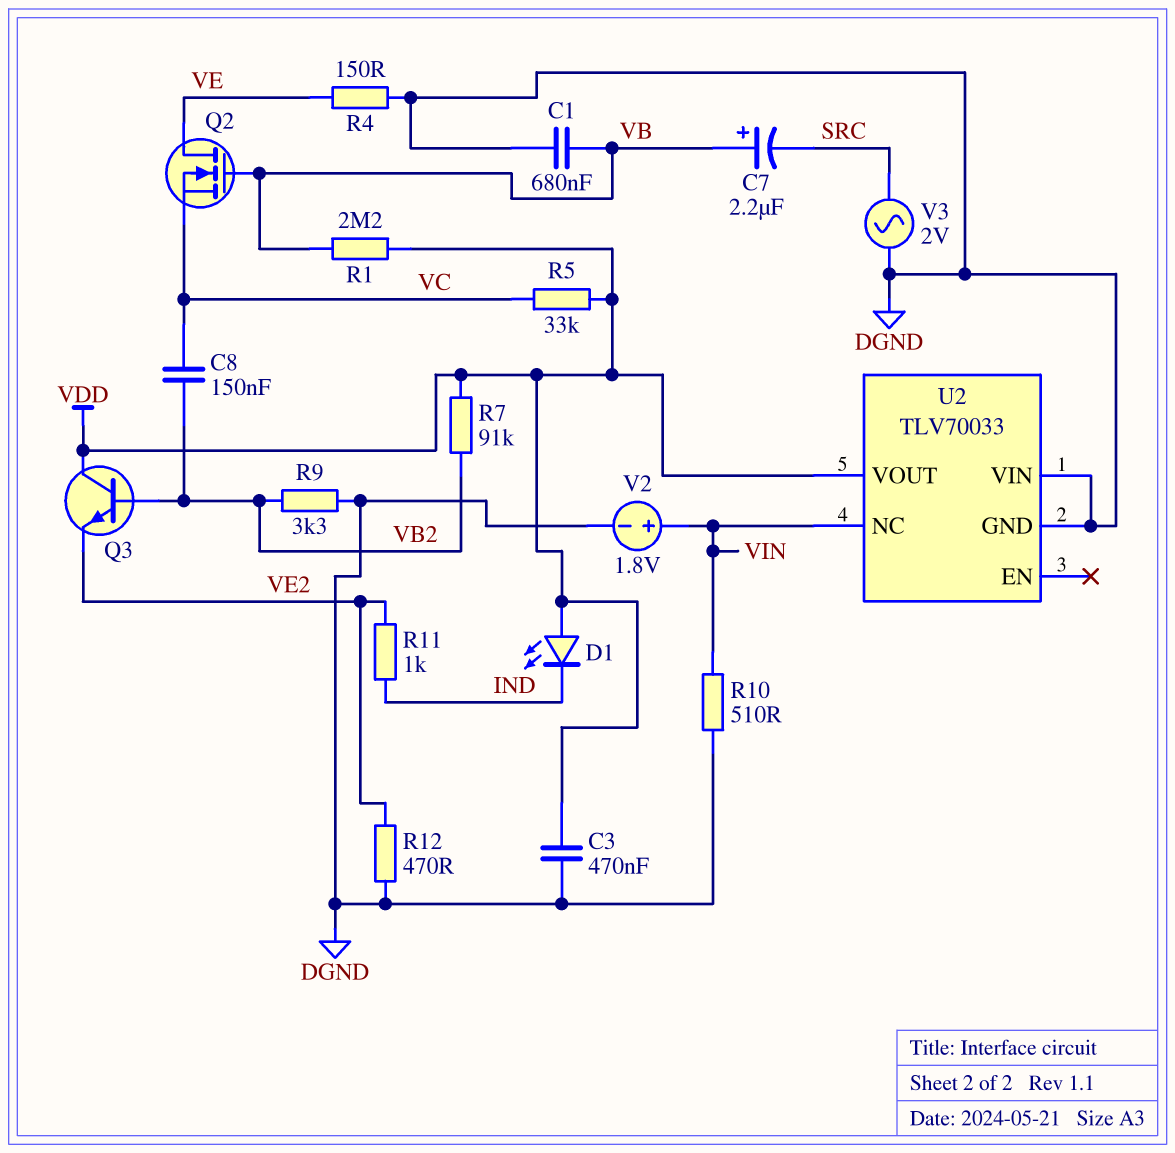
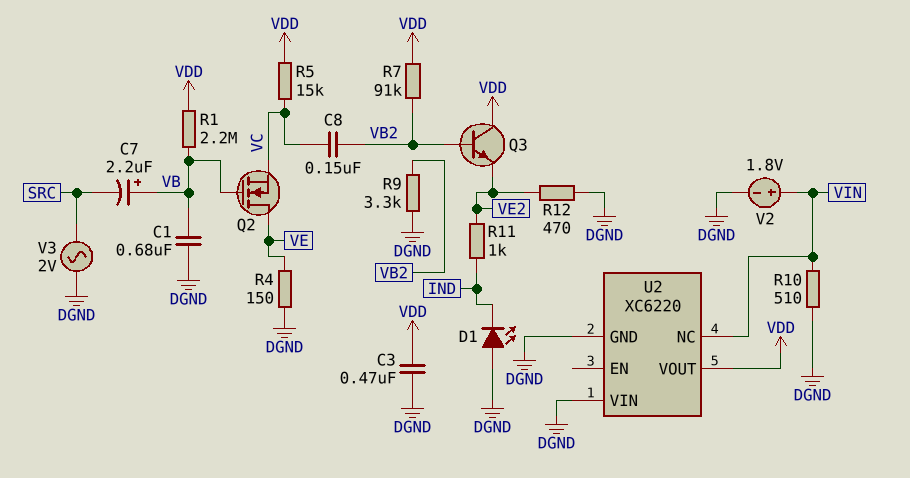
D1: LED (A VDD, K IND) -> LED (A DGND, K IND)
R5: 33k (VC, VDD) -> 15k (VC, VDD)
U2: TLV70033 -> XC6220

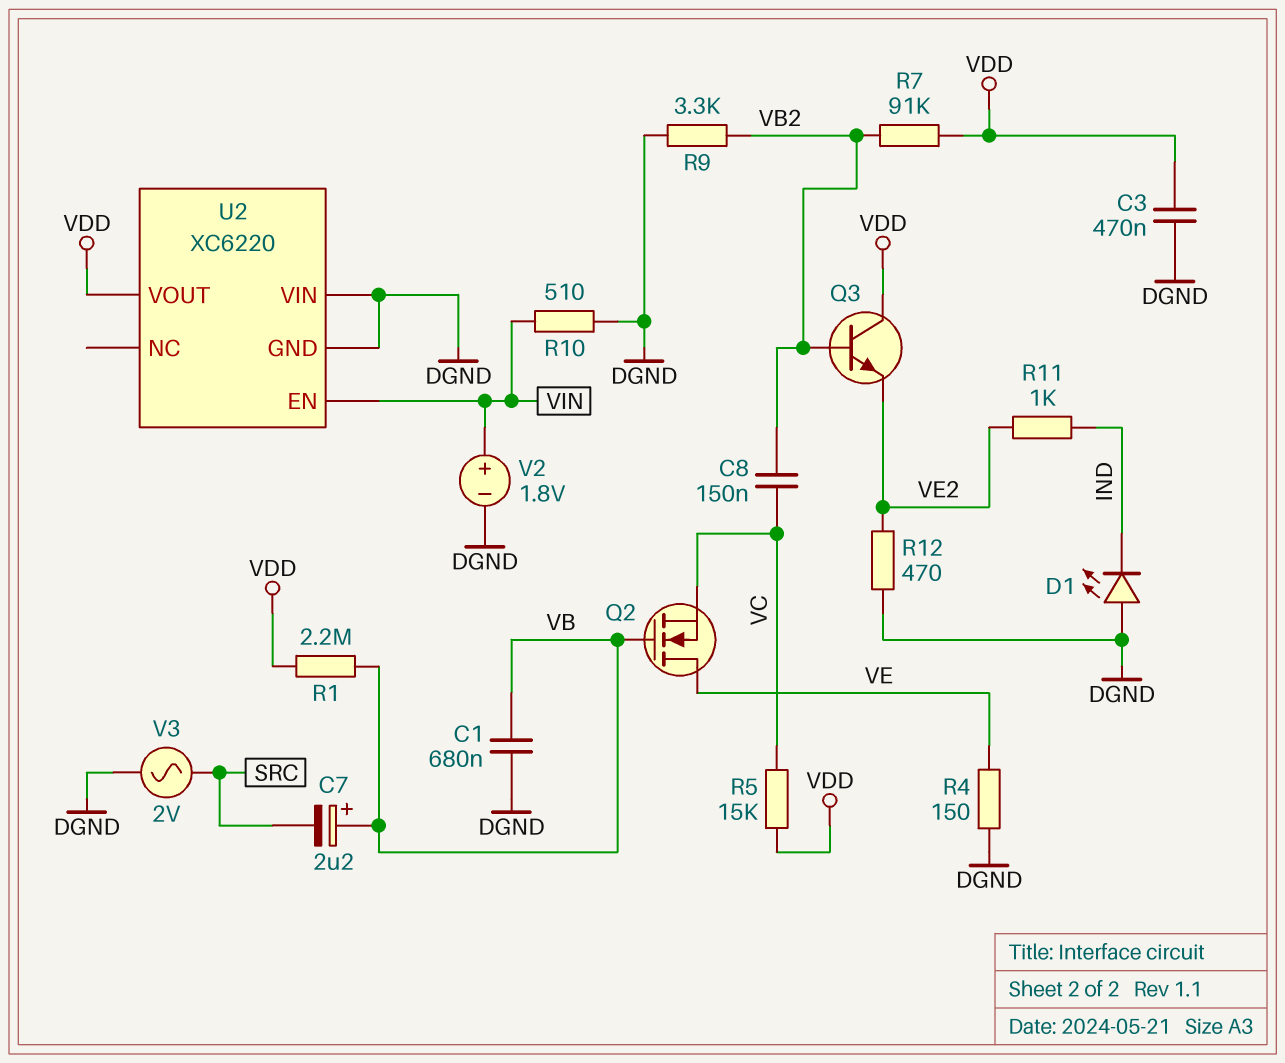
U2 pin EN: none -> VIN
U2 pin NC: VIN -> none

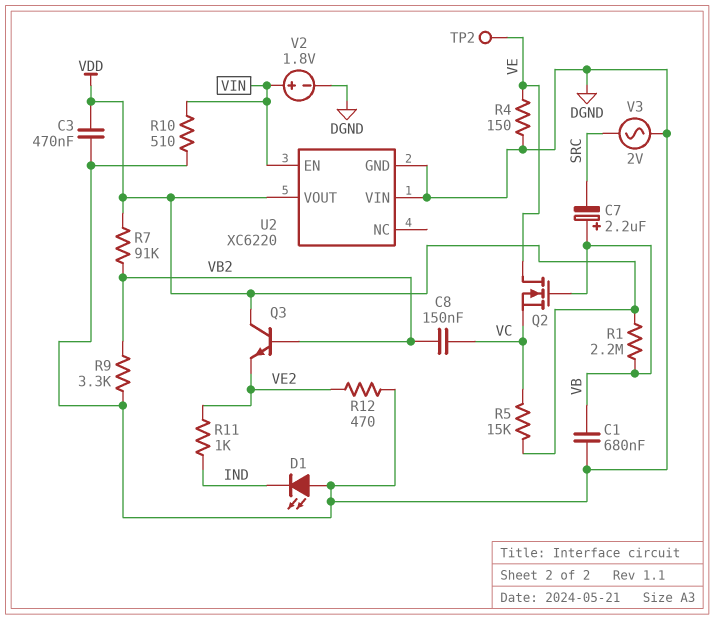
TP2: none -> test point (VE)

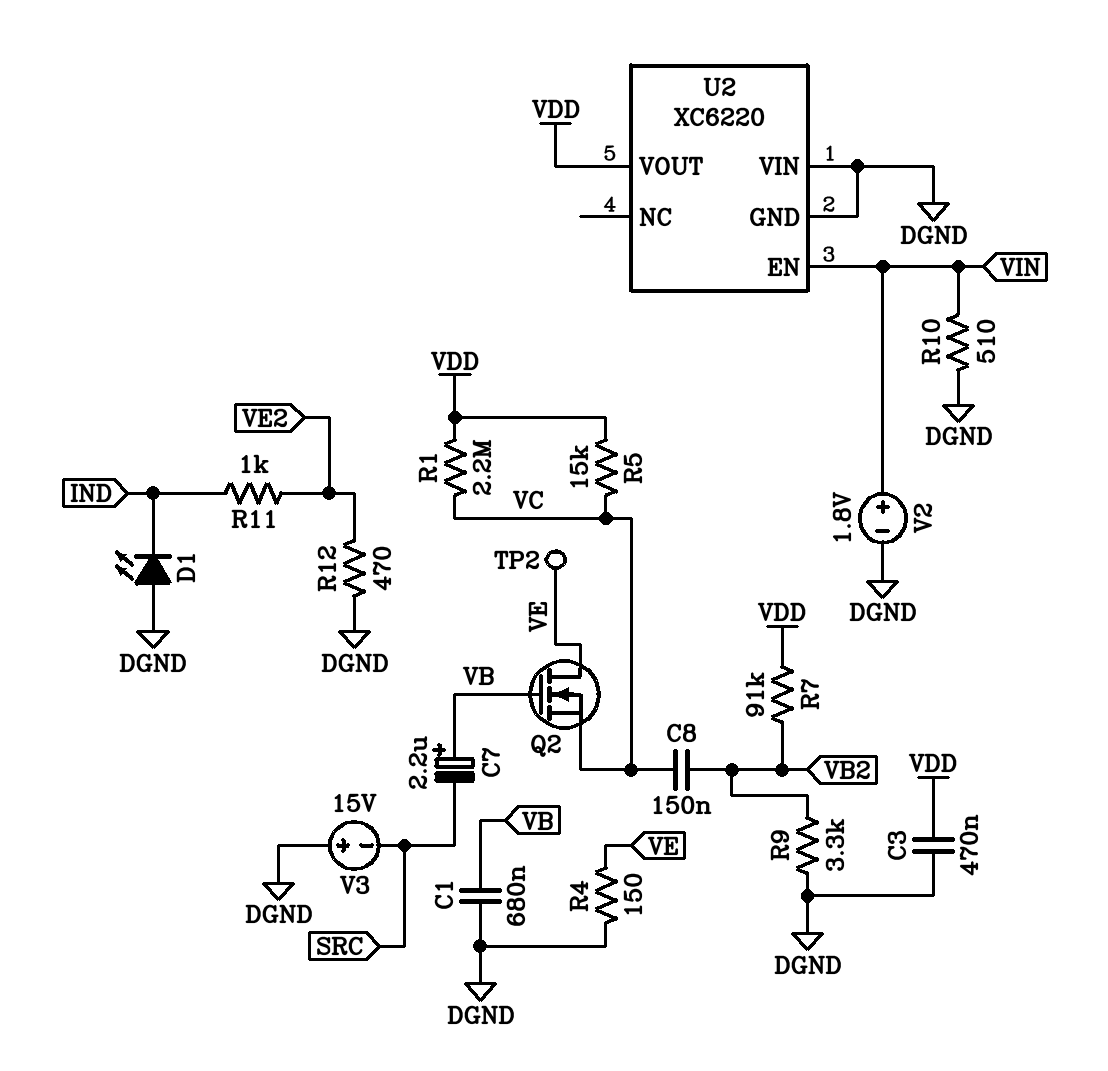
Q3: NPN (B VB2, C VDD, E VE2) -> none
R1: 2.2M (VB, VDD) -> 2.2M (VC, VDD)
V3: AC 2V (DGND, SRC) -> 15V (plus DGND, minus SRC)

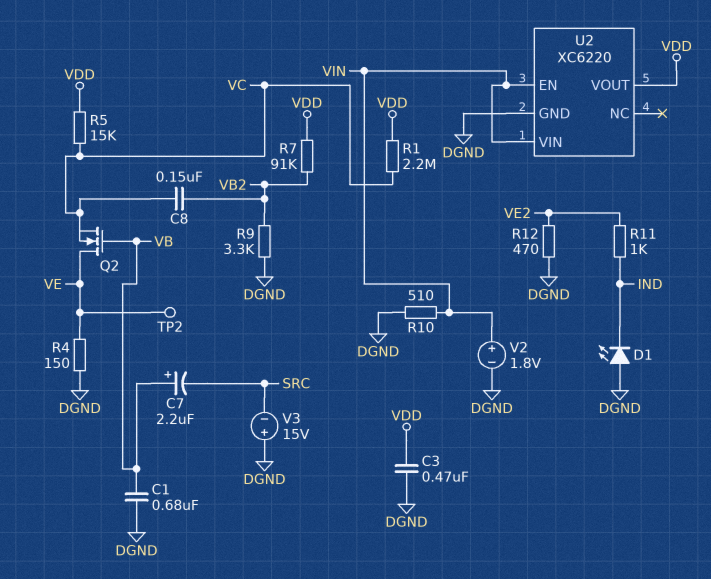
U2 pin VIN: DGND -> VIN

